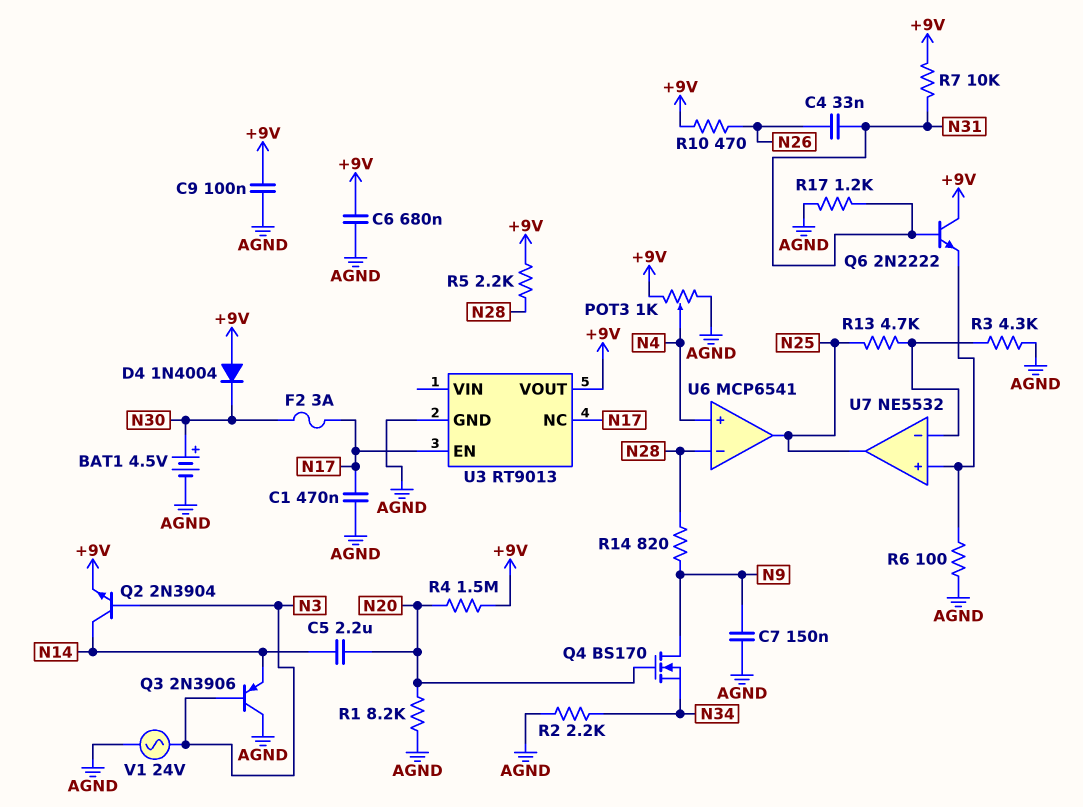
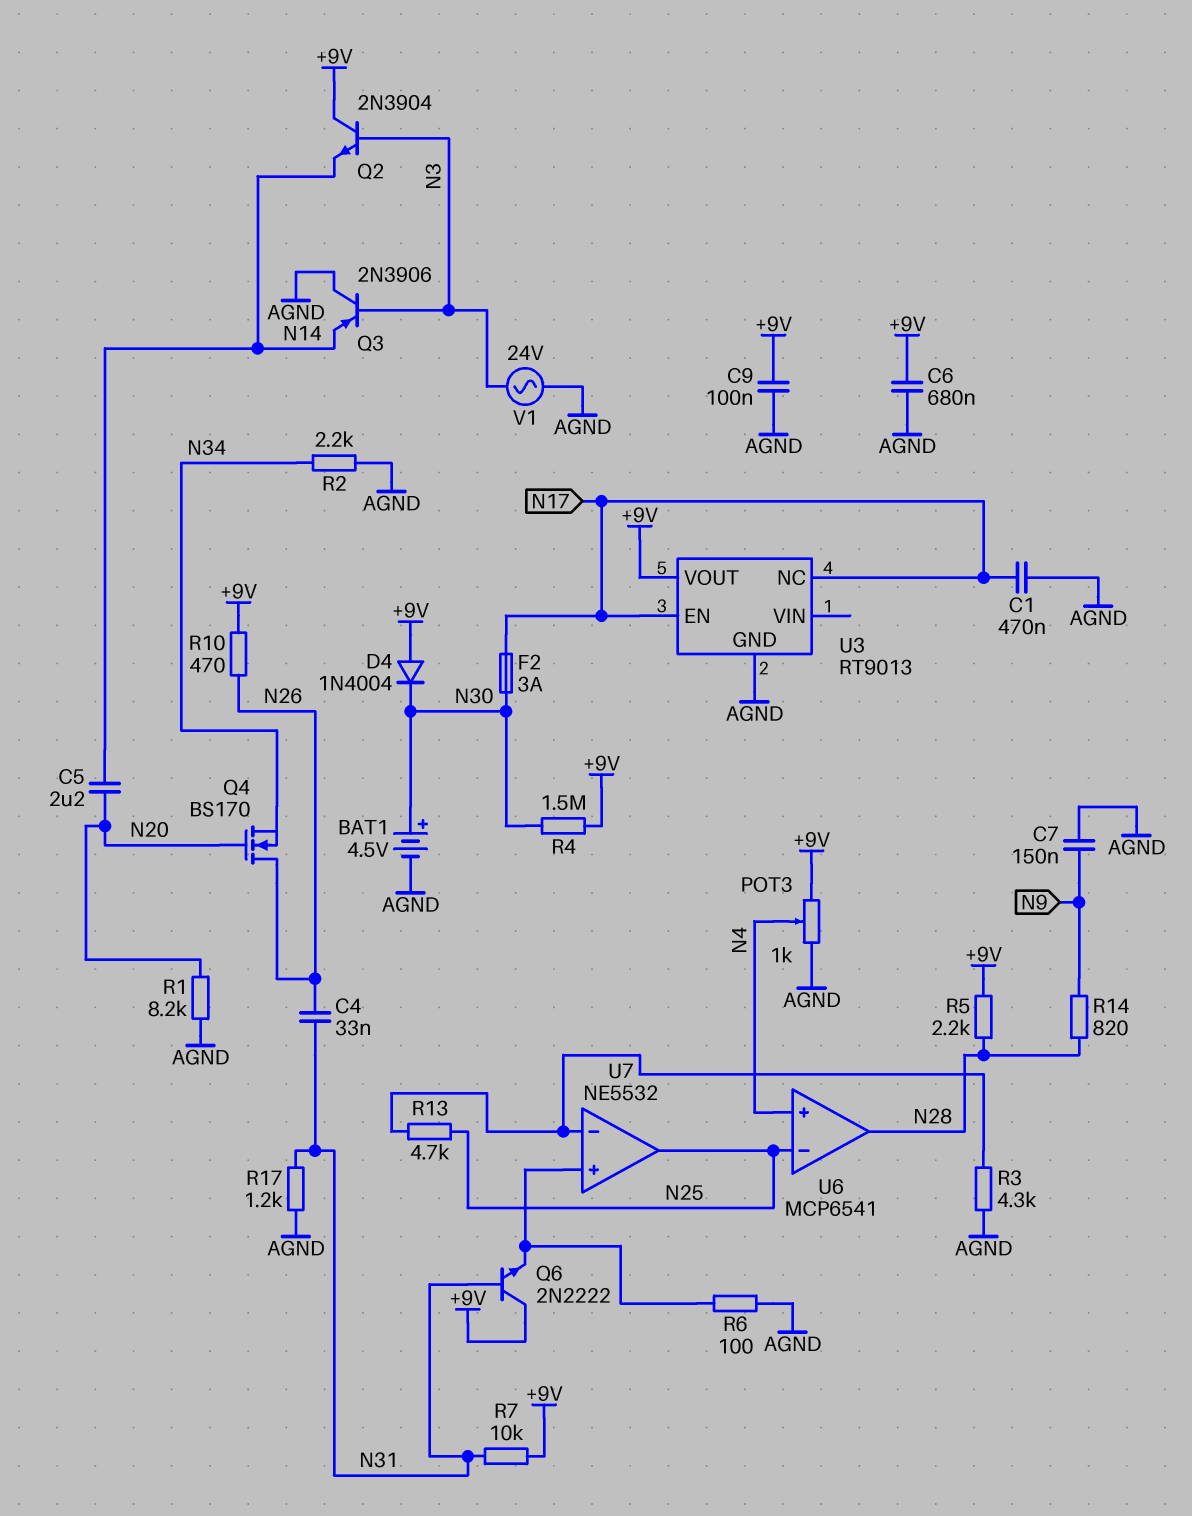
Q2: NPN 2N3904 (B N3, C N14, E +9V) -> NPN 2N3904 (B N3, C +9V, E N14)
Q4: NMOS BS170 (G N20, D N9, S N34) -> NMOS BS170 (G N20, D N26, S N34)
R4: 1.5M (+9V, N20) -> 1.5M (+9V, N30)
U6 pin in-: N28 -> N25
U6 pin out: N25 -> N28

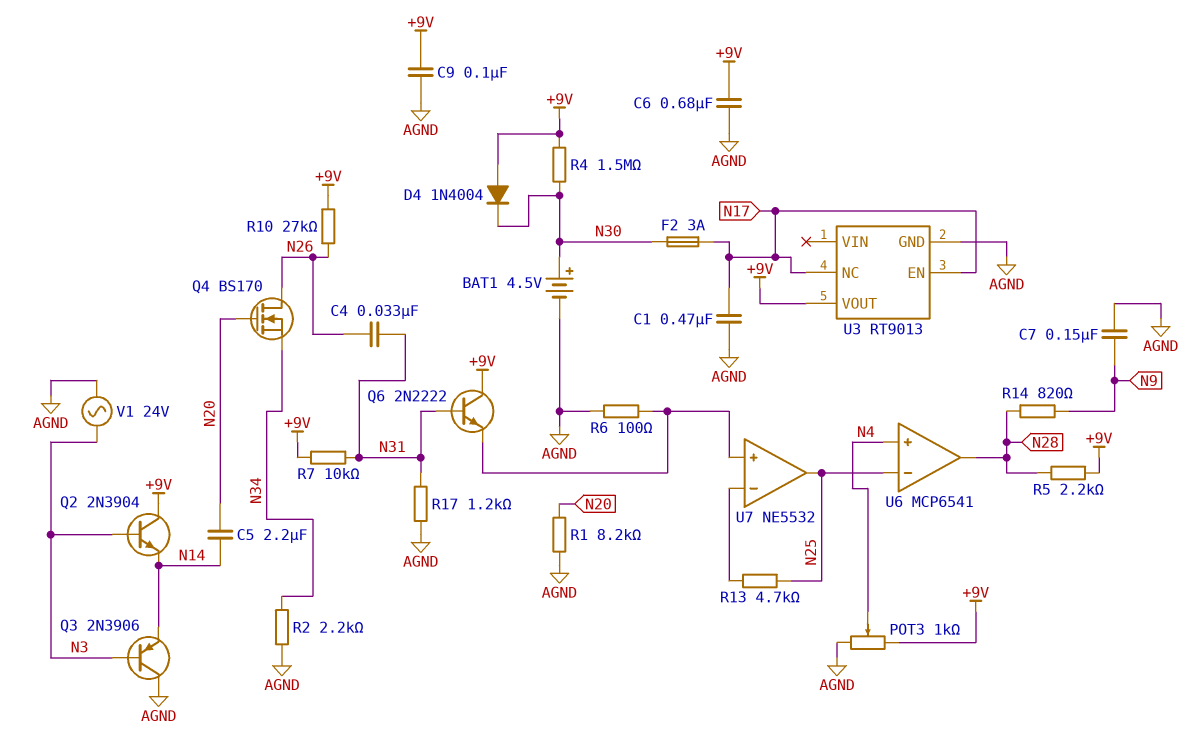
R3: 4.3k (AGND, U7/in-) -> none
R10: 470 (+9V, N26) -> 27k (+9V, N26)

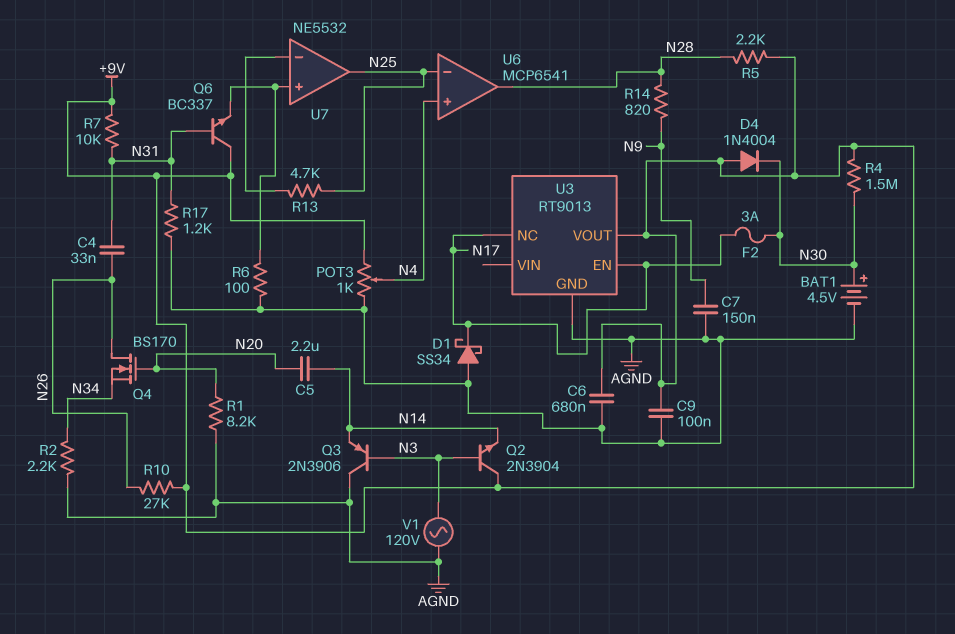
C1: 470nF (AGND, N17) -> none
D1: none -> schottky SS34 (A AGND, K N17)
Q6: NPN 2N2222 (B N31, C +9V, E U7/in+) -> NPN BC337 (B N31, C +9V, E U7/in+)
V1: AC 24V (AGND, N3) -> AC 120V (AGND, N3)

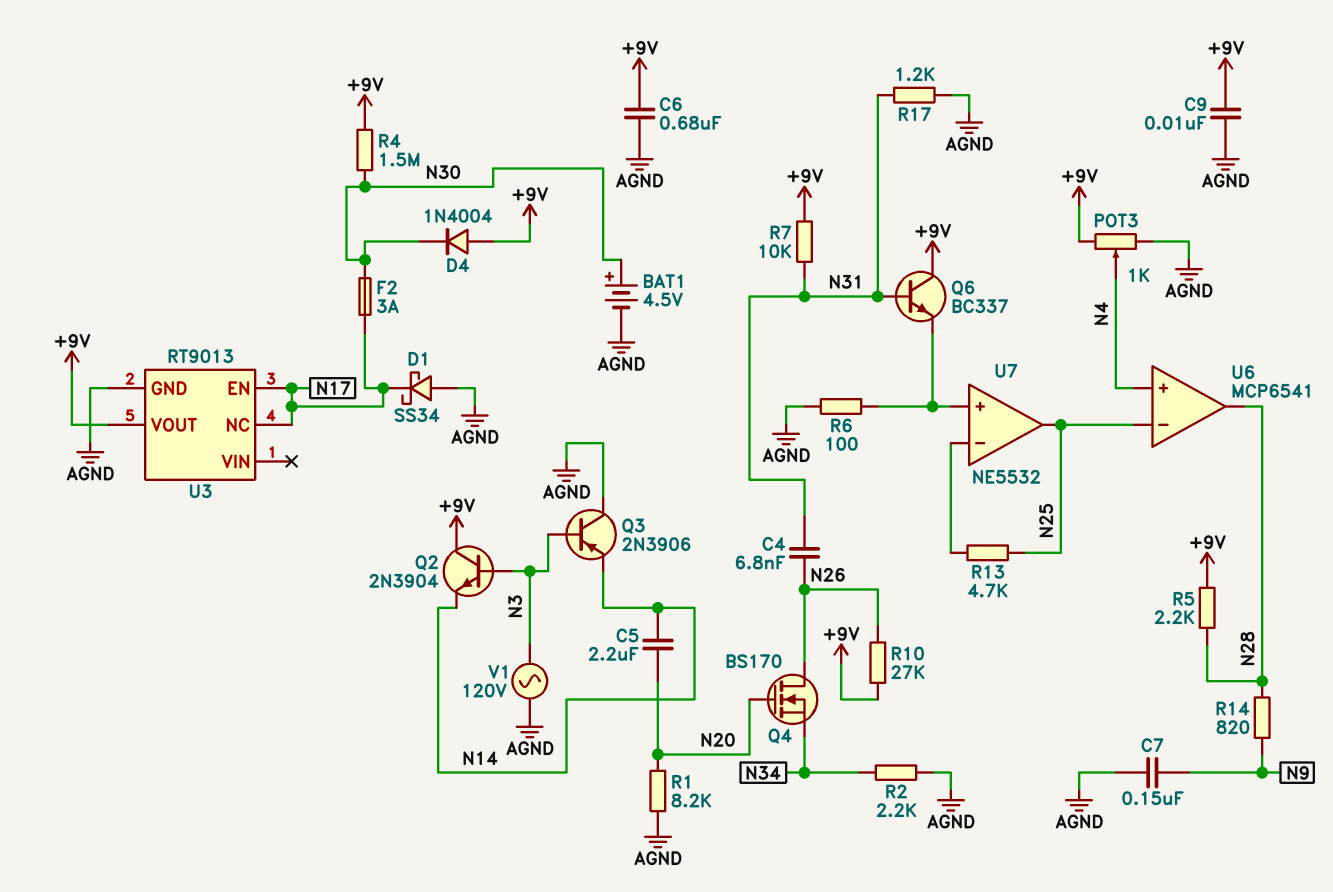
C4: 33nF (N26, N31) -> 6.8nF (N26, N31)
C9: 100nF (+9V, AGND) -> 10nF (+9V, AGND)

